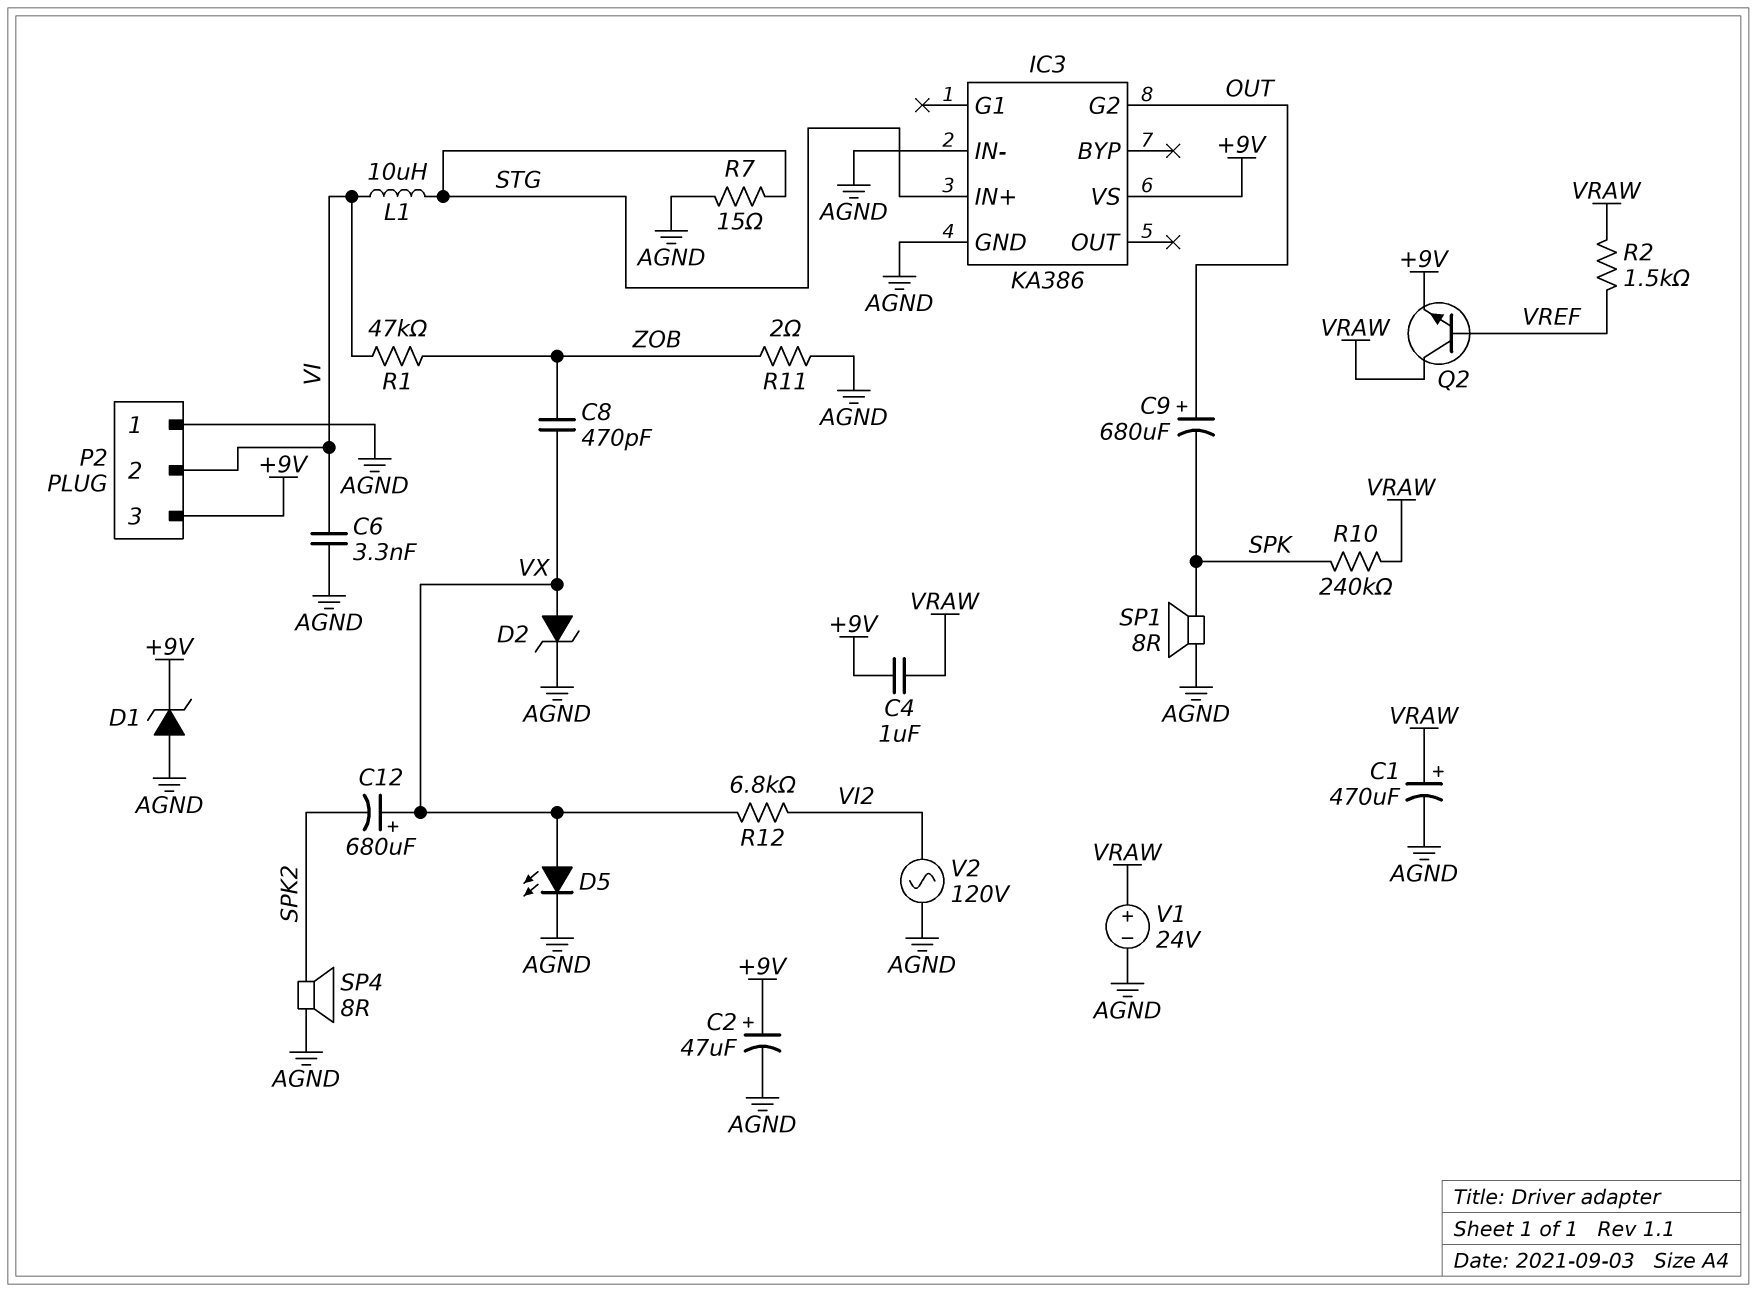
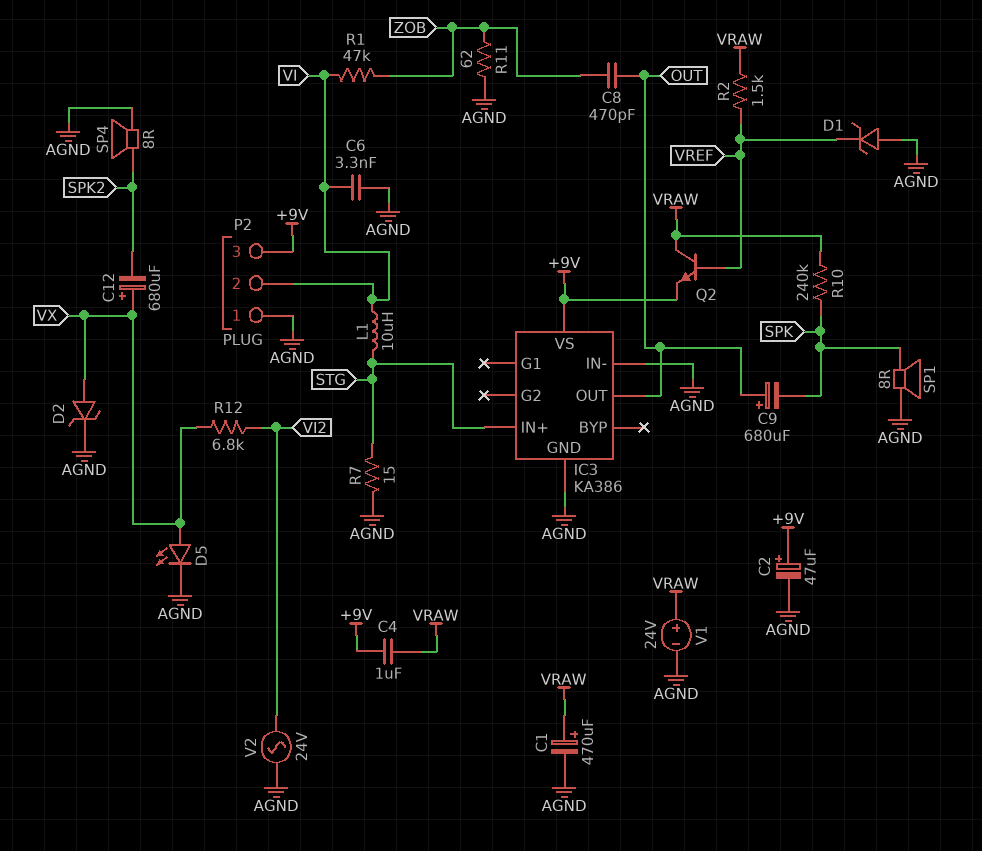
C8: 470pF (VX, ZOB) -> 470pF (OUT, ZOB)
D1: zener (A AGND, K +9V) -> zener (A AGND, K VREF)
IC3 pin G2: OUT -> none
IC3 pin OUT: none -> OUT
R11: 2 (AGND, ZOB) -> 62 (AGND, ZOB)
V2: AC 120V (AGND, VI2) -> AC 24V (AGND, VI2)

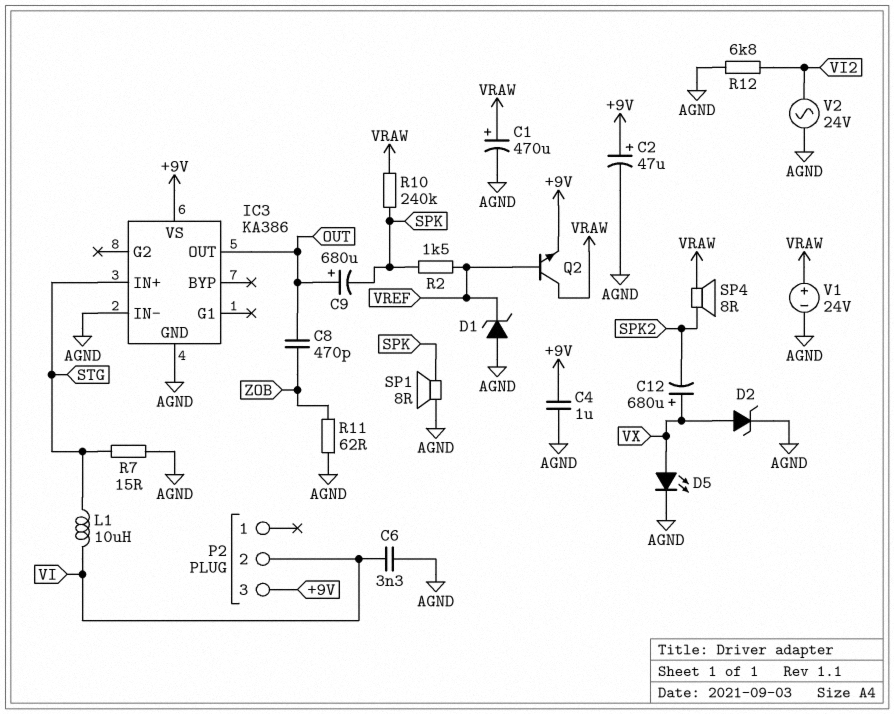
C4: 1uF (+9V, VRAW) -> 1uF (+9V, AGND)
P2 pin 1: AGND -> none
R1: 47k (VI, ZOB) -> none
R2: 1.5k (VRAW, VREF) -> 1.5k (SPK, VREF)
R12: 6.8k (VI2, VX) -> 6.8k (AGND, VI2)
SP4: speaker 8R (AGND, SPK2) -> speaker 8R (SPK2, VRAW)

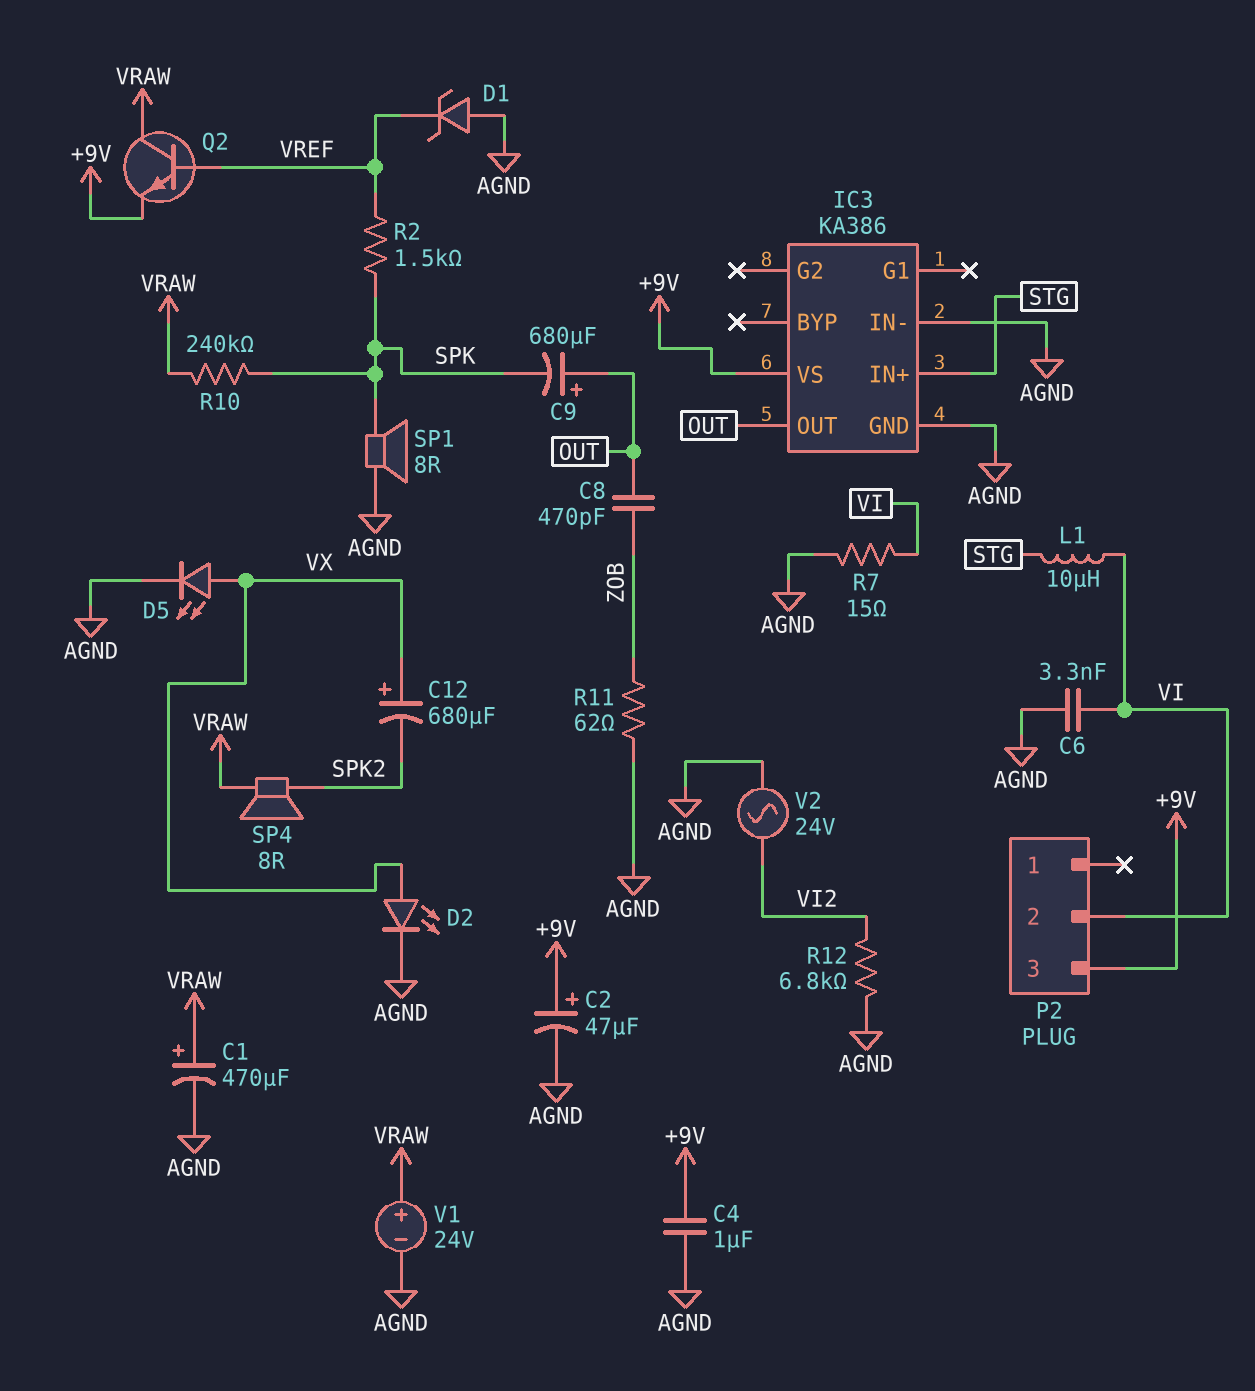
D2: zener (A VX, K AGND) -> LED (A VX, K AGND)
R7: 15 (AGND, STG) -> 15 (AGND, VI)

